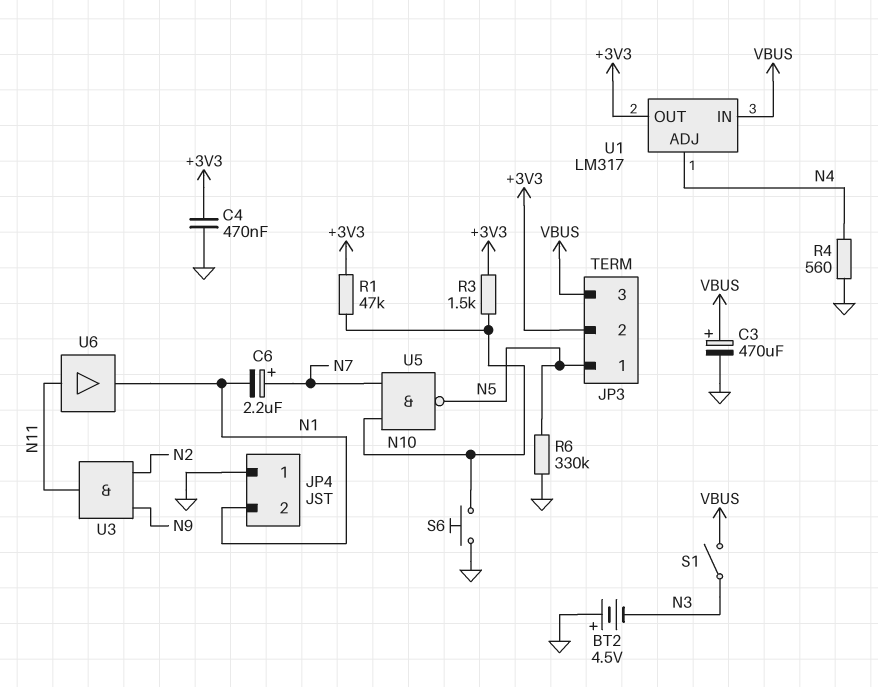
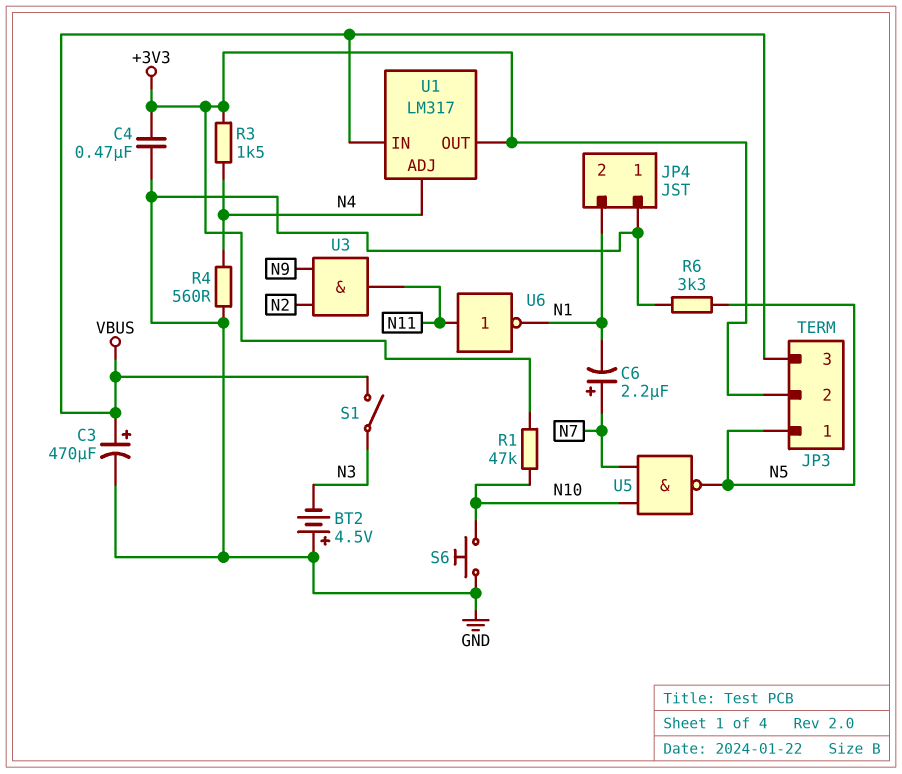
R3: 1.5k (+3V3, N10) -> 1.5k (+3V3, N4)
R6: 330k (GND, N5) -> 3.3k (GND, N5)
U6: buffer (in N11, out N1) -> NOT (in N11, out N1)

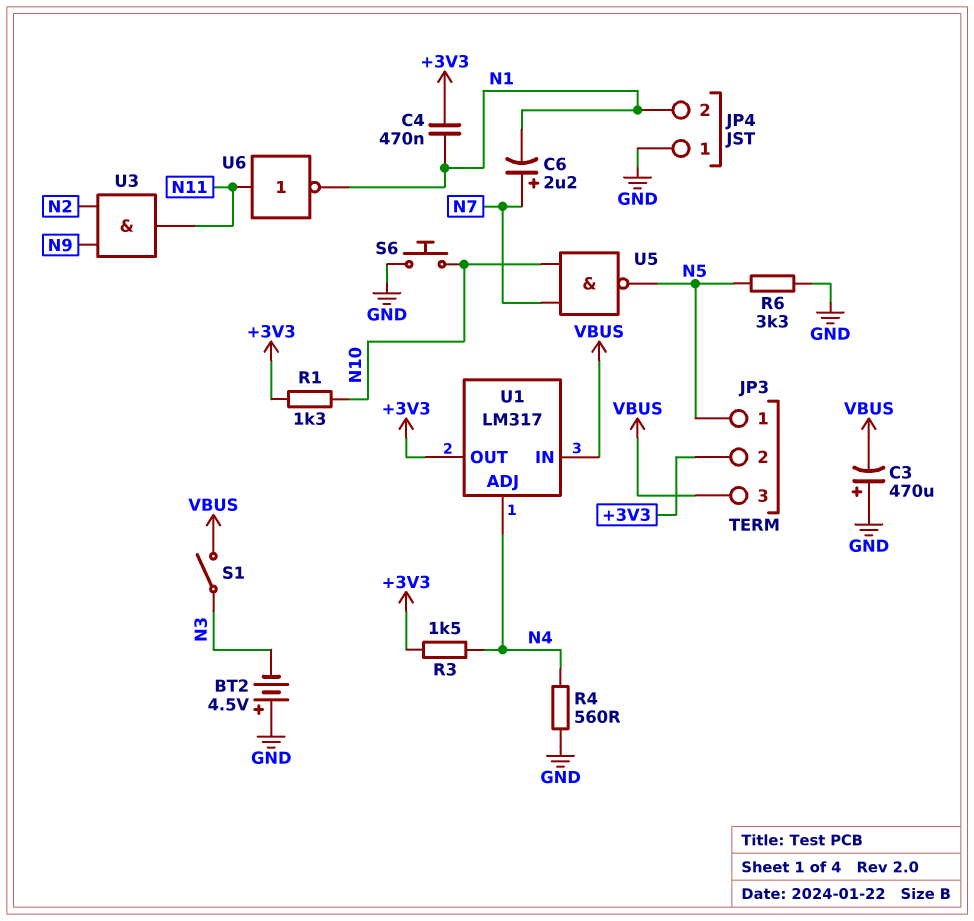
C3: 470uF (plus VBUS, minus GND) -> 470uF (plus GND, minus VBUS)
C4: 470nF (+3V3, GND) -> 470nF (+3V3, N1)
R1: 47k (+3V3, N10) -> 1.3k (+3V3, N10)

